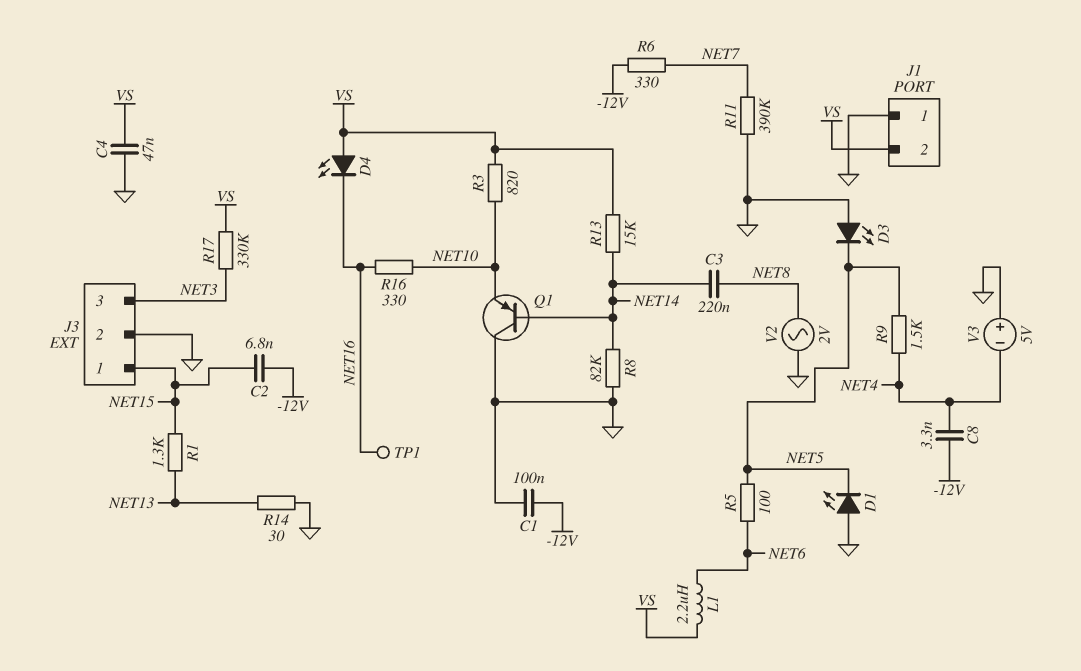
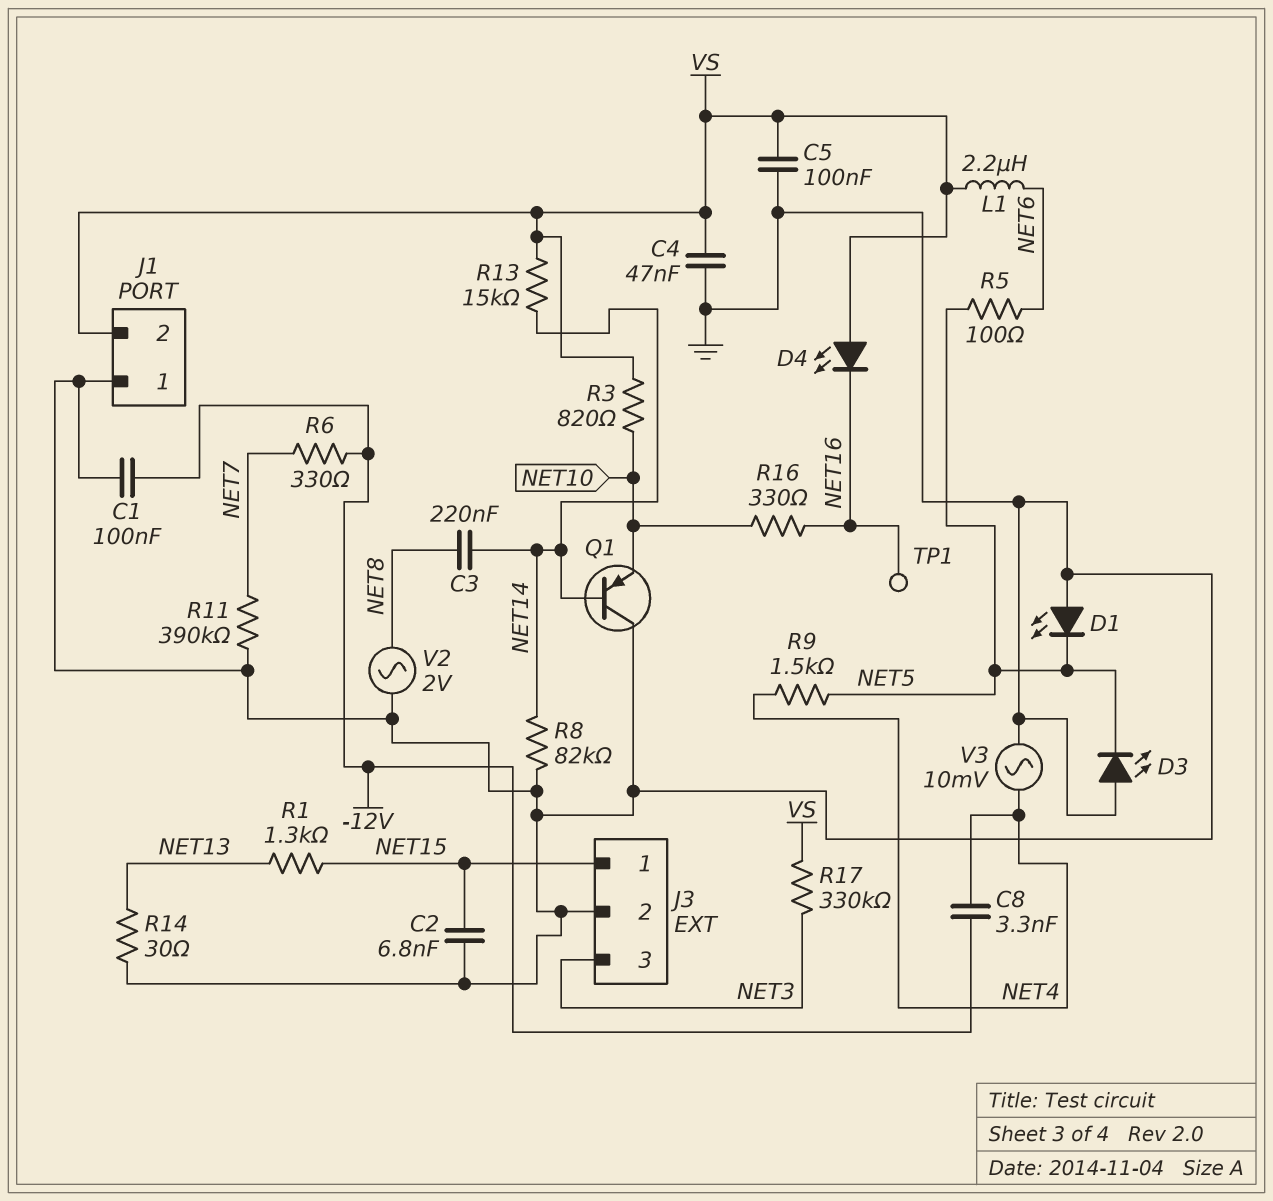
C2: 6.8nF (-12V, NET15) -> 6.8nF (GND, NET15)
C5: none -> 100nF (GND, VS)
V3: 5V (plus GND, minus NET4) -> AC 10mV (GND, NET4)

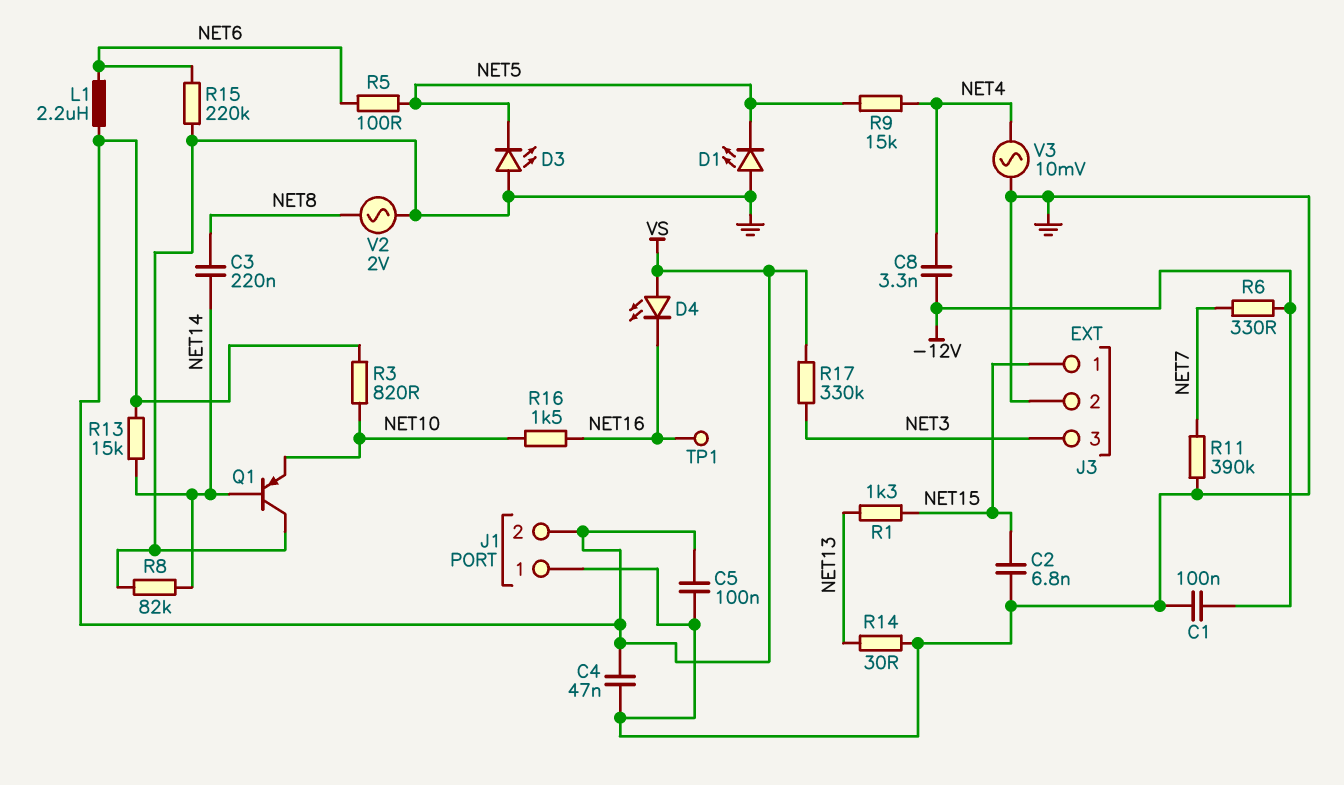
R9: 1.5k (NET4, NET5) -> 15k (NET4, NET5)
R15: none -> 220k (GND, NET6)
R16: 330 (NET10, NET16) -> 1.5k (NET10, NET16)

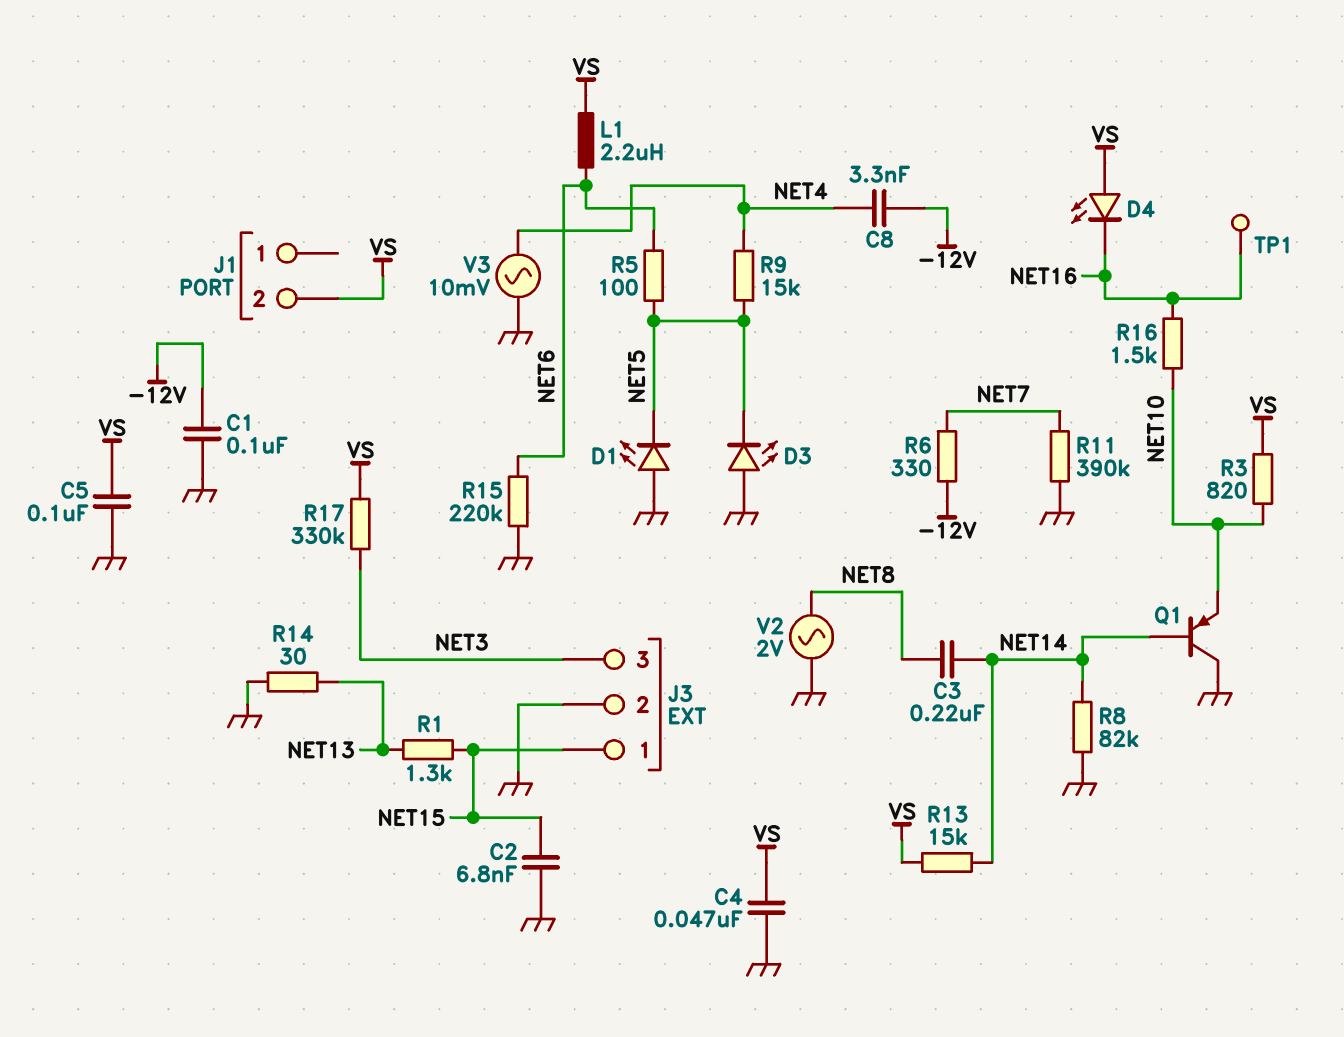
J1 pin 1: GND -> none

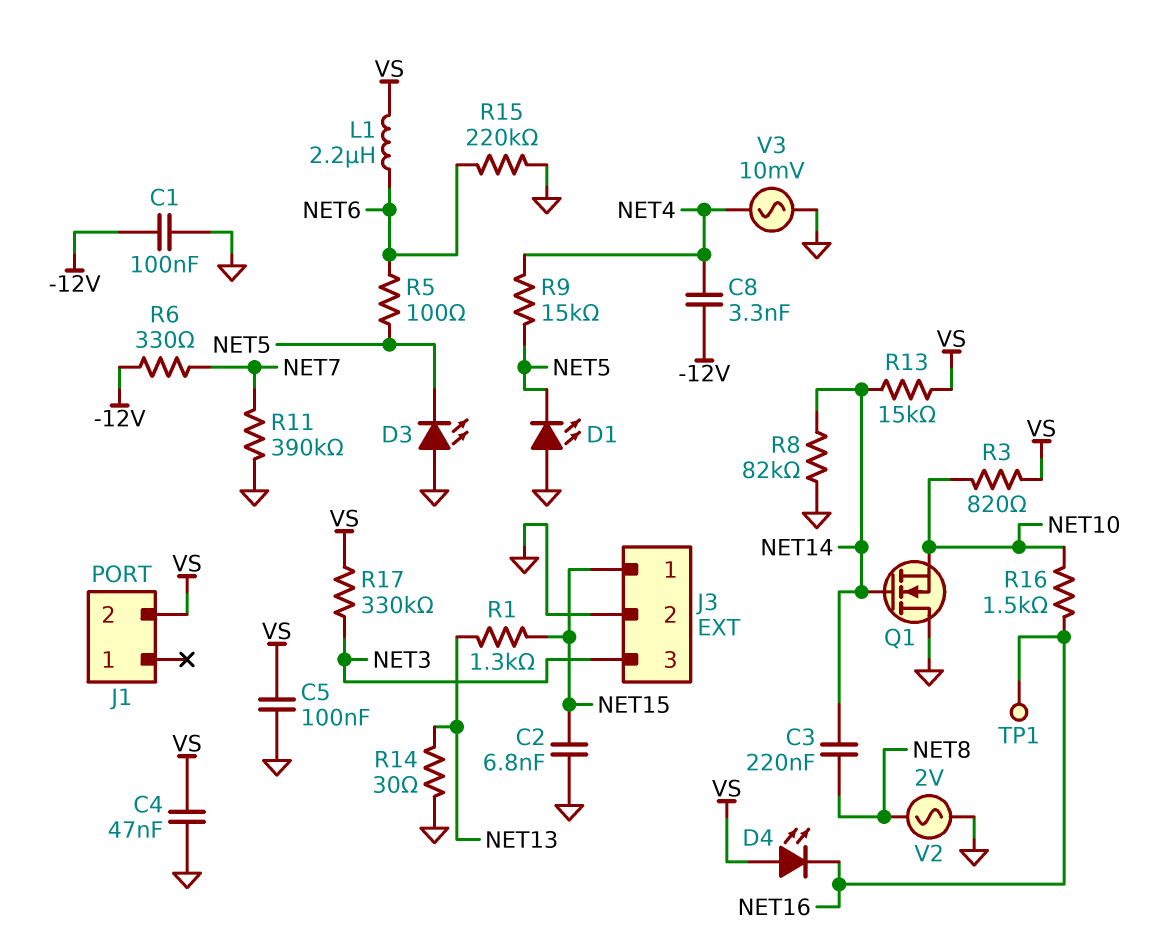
Q1: PNP (B NET14, C GND, E NET10) -> NMOS (G NET14, D GND, S NET10)

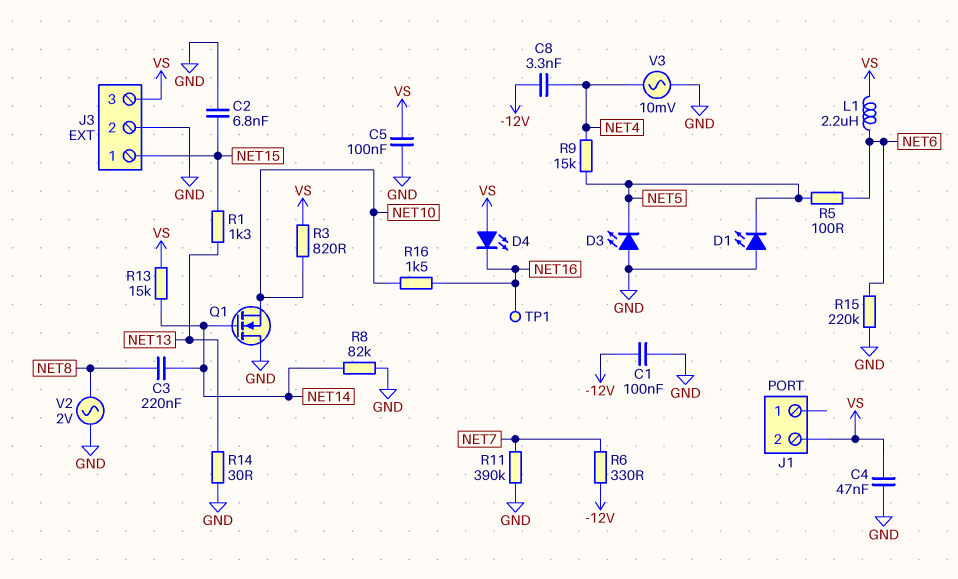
J3 pin 3: NET3 -> VS
R17: 330k (NET3, VS) -> none

